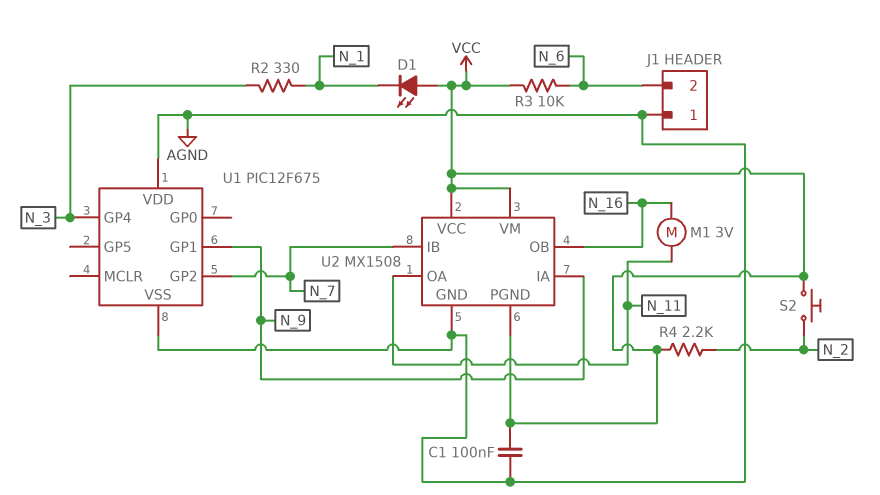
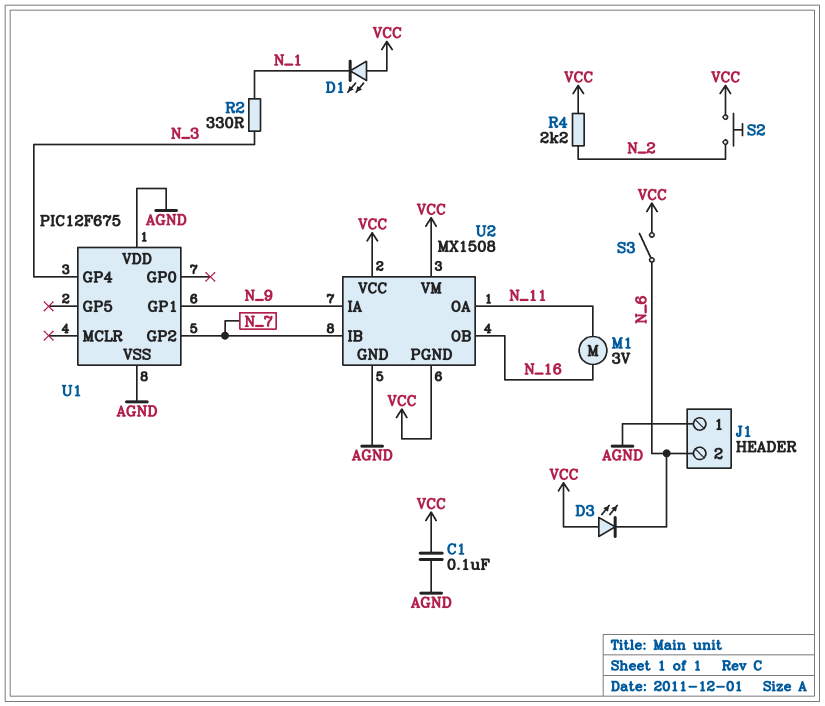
D3: none -> LED (A VCC, K N_6)
R3: 10k (N_6, VCC) -> none
S3: none -> switch (N_6, VCC)

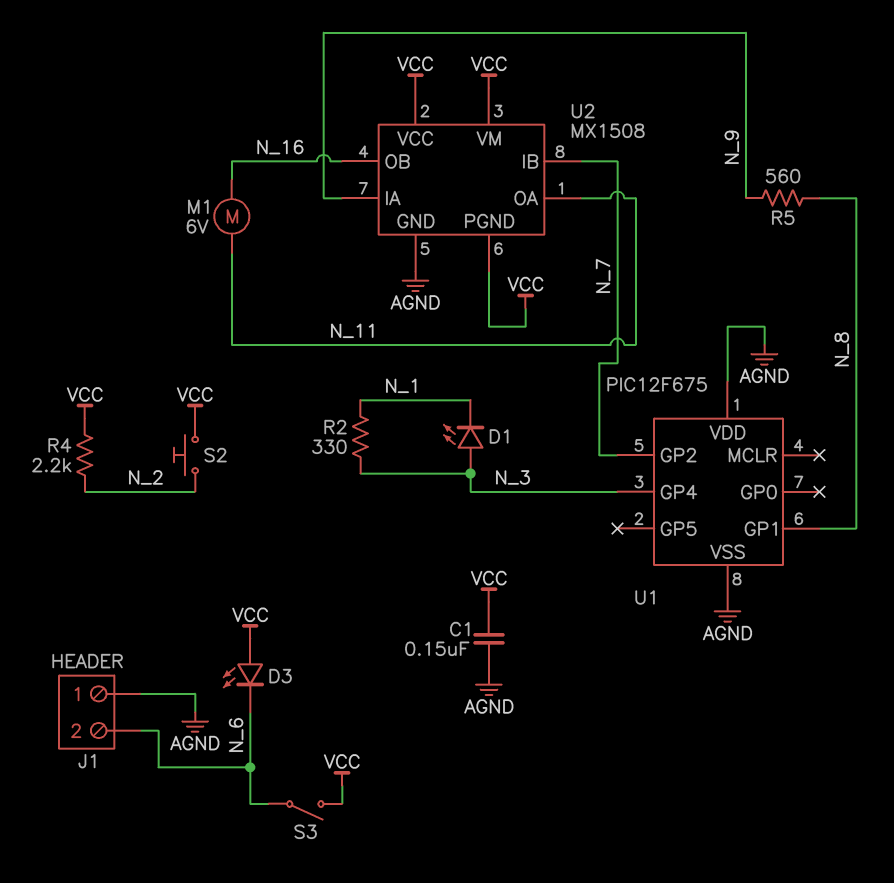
C1: 100nF (AGND, VCC) -> 150nF (AGND, VCC)
D1: LED (A VCC, K N_1) -> LED (A N_3, K N_1)
M1: motor 3V (N_11, N_16) -> motor 6V (N_11, N_16)
R5: none -> 560 (N_8, N_9)
U1 pin GP1: N_9 -> N_8

